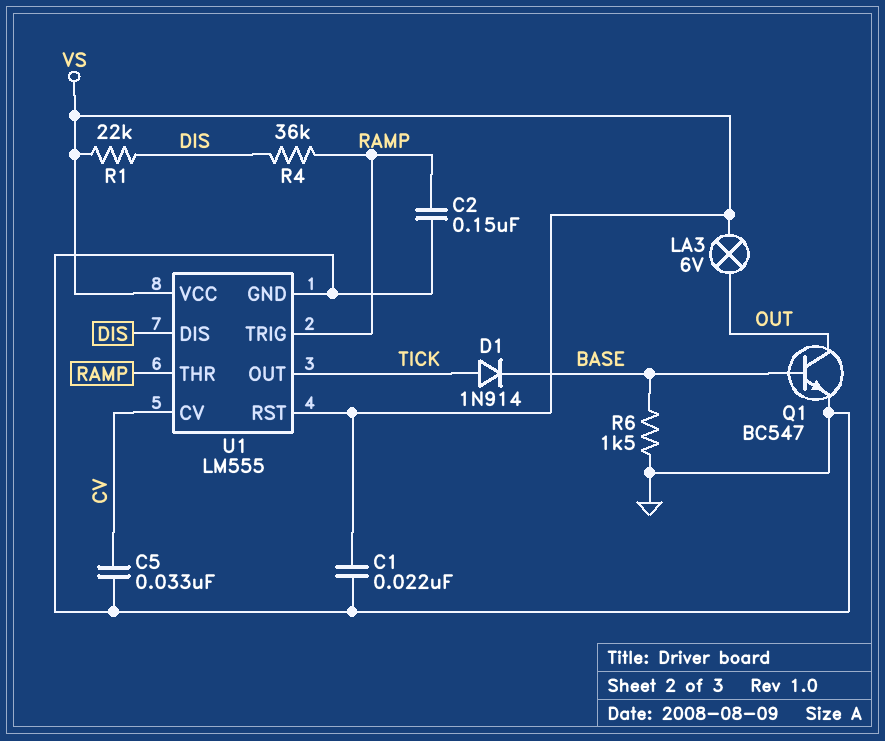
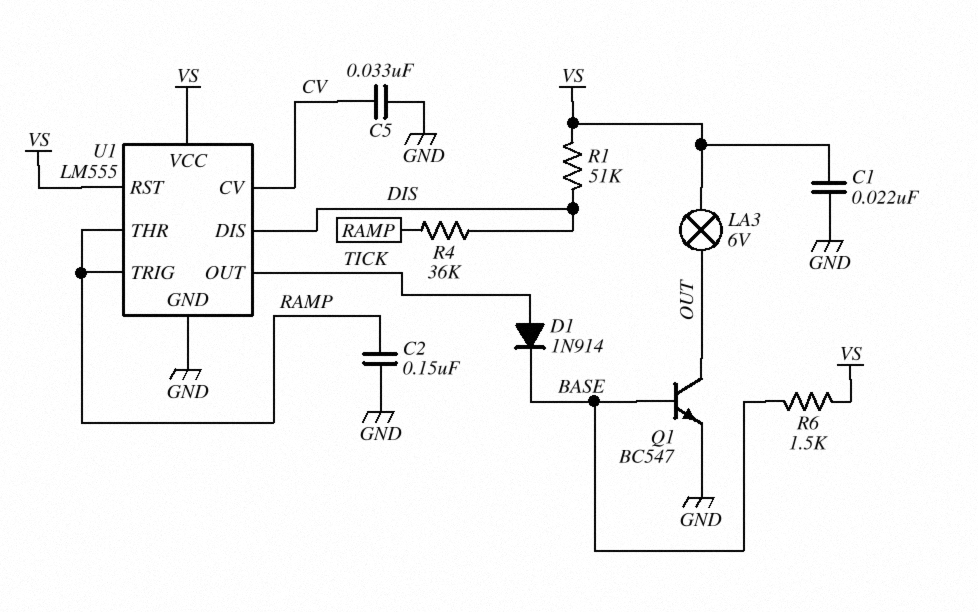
R1: 22k (DIS, VS) -> 51k (DIS, VS)
R6: 1.5k (BASE, GND) -> 1.5k (BASE, VS)

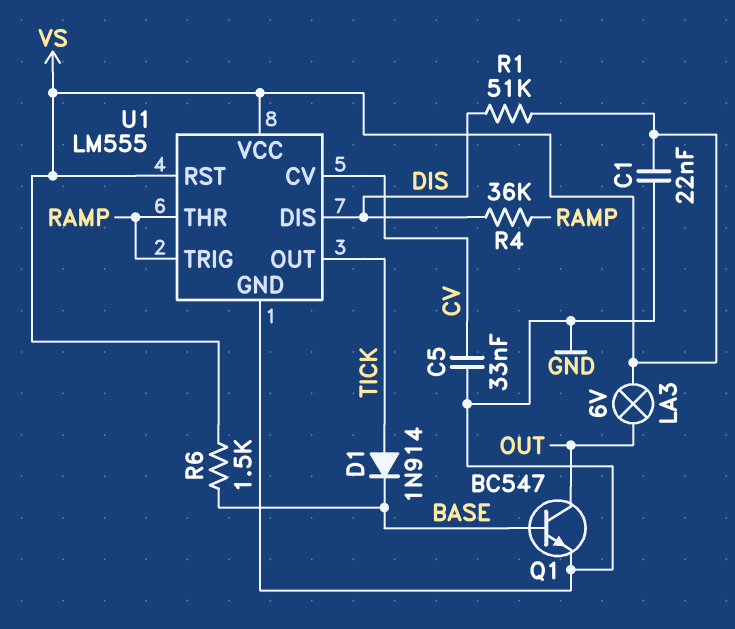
C2: 150nF (GND, RAMP) -> none

